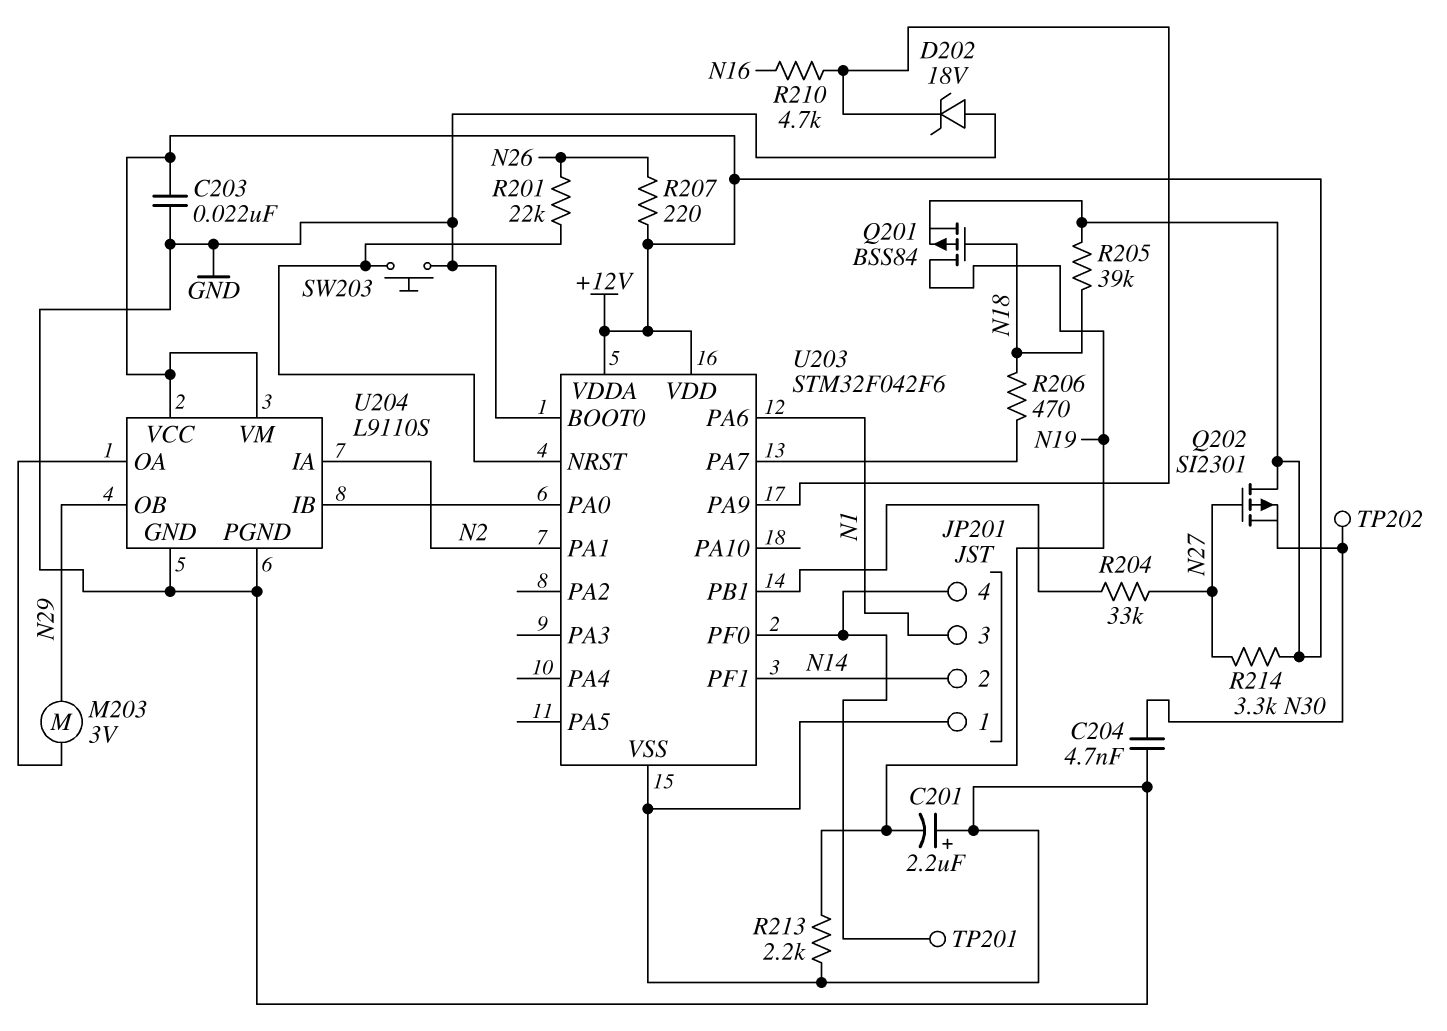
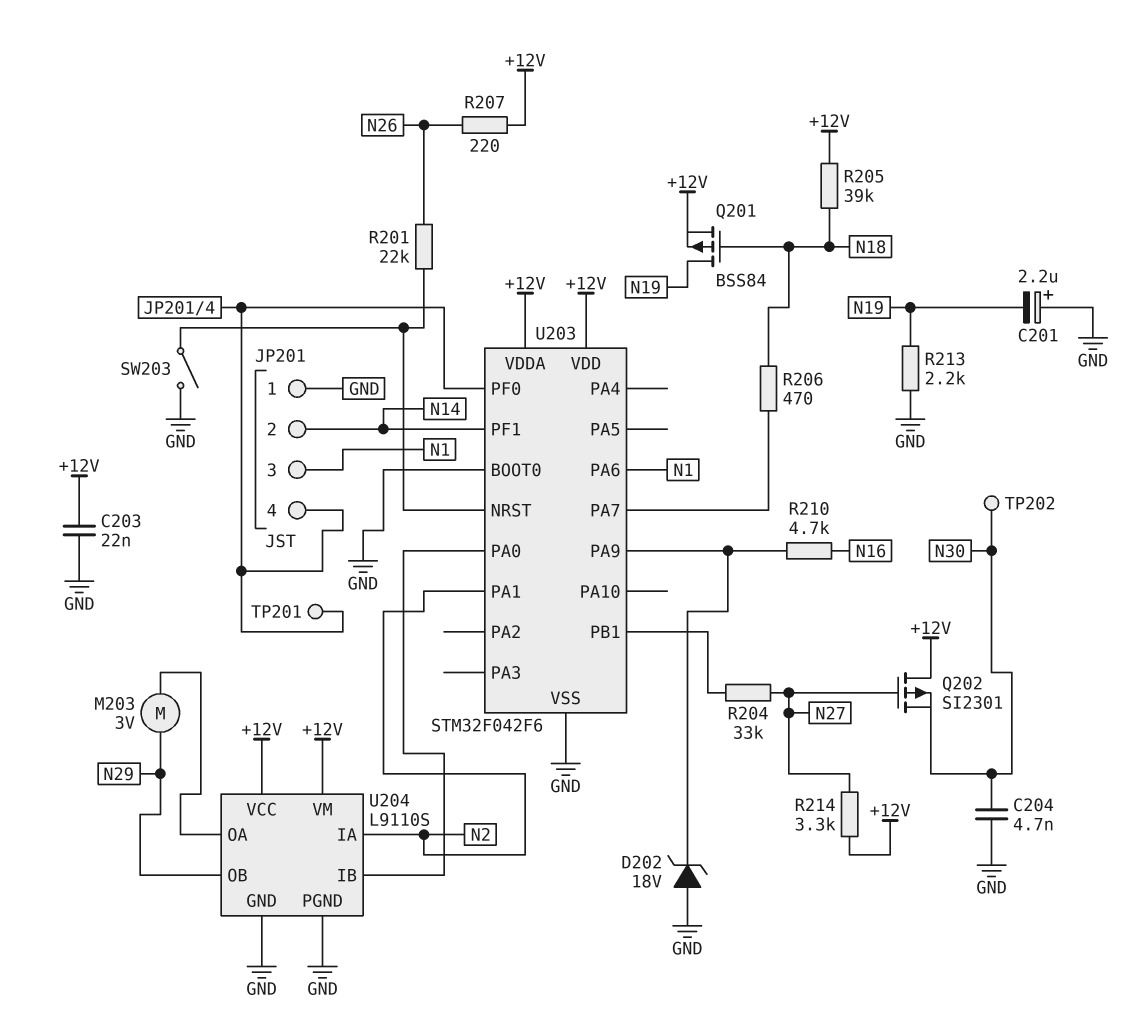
SW203: button (GND, U203/NRST) -> switch (GND, U203/NRST)

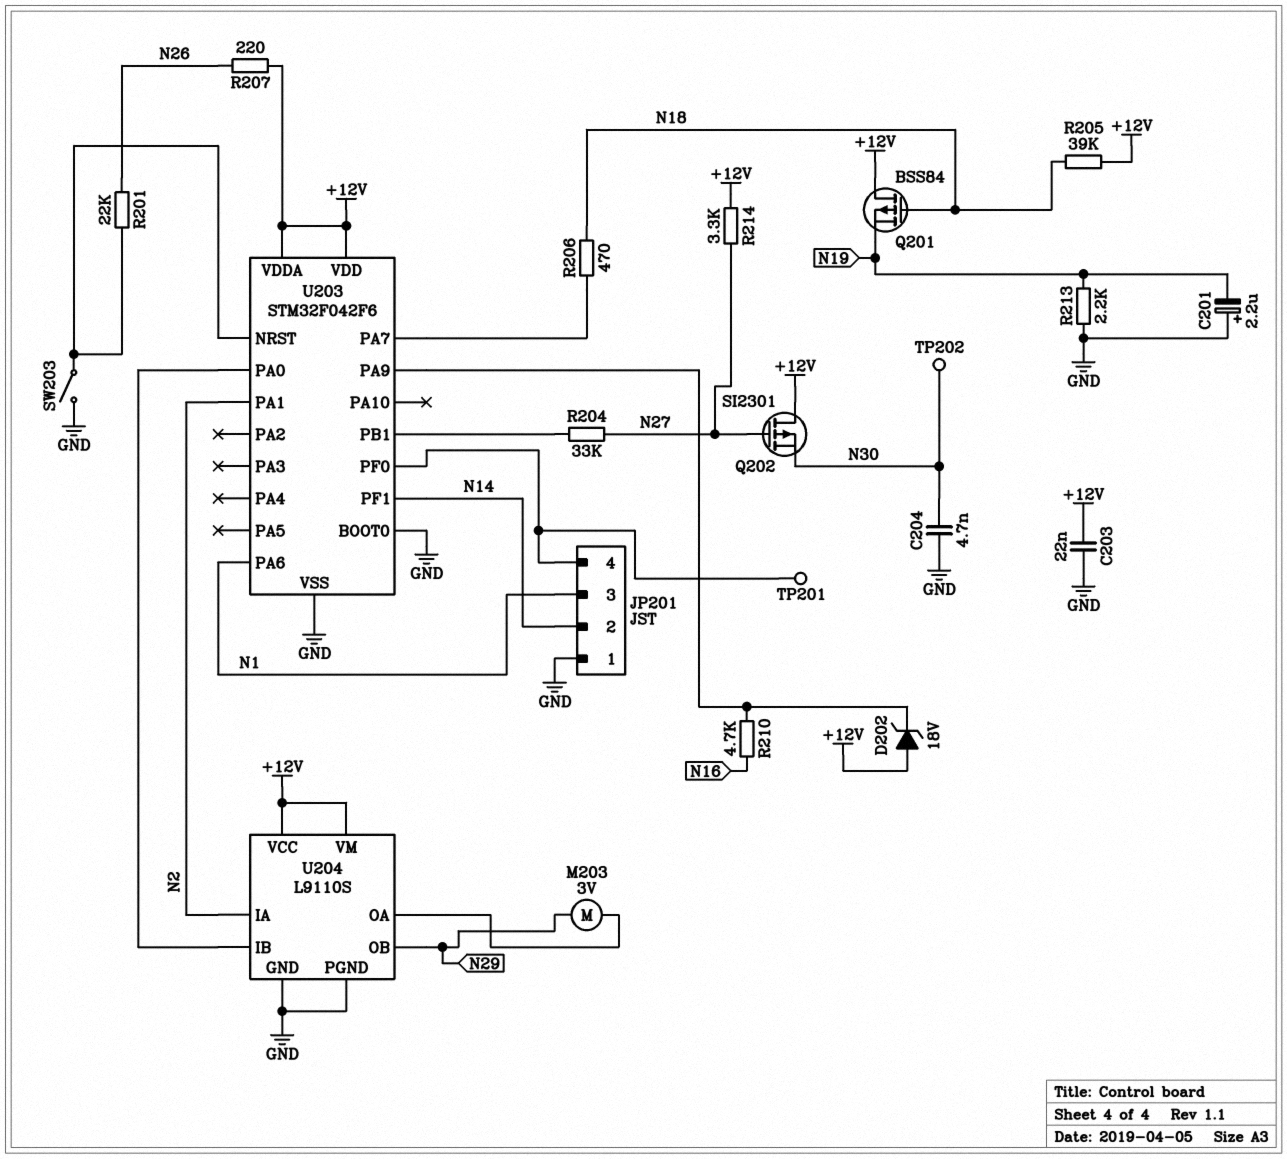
D202: zener 18V (A GND, K U203/PA9) -> zener 18V (A +12V, K U203/PA9)
Q201: PMOS BSS84 (G N18, D N19, S +12V) -> PMOS BSS84 (G N18, D +12V, S N19)

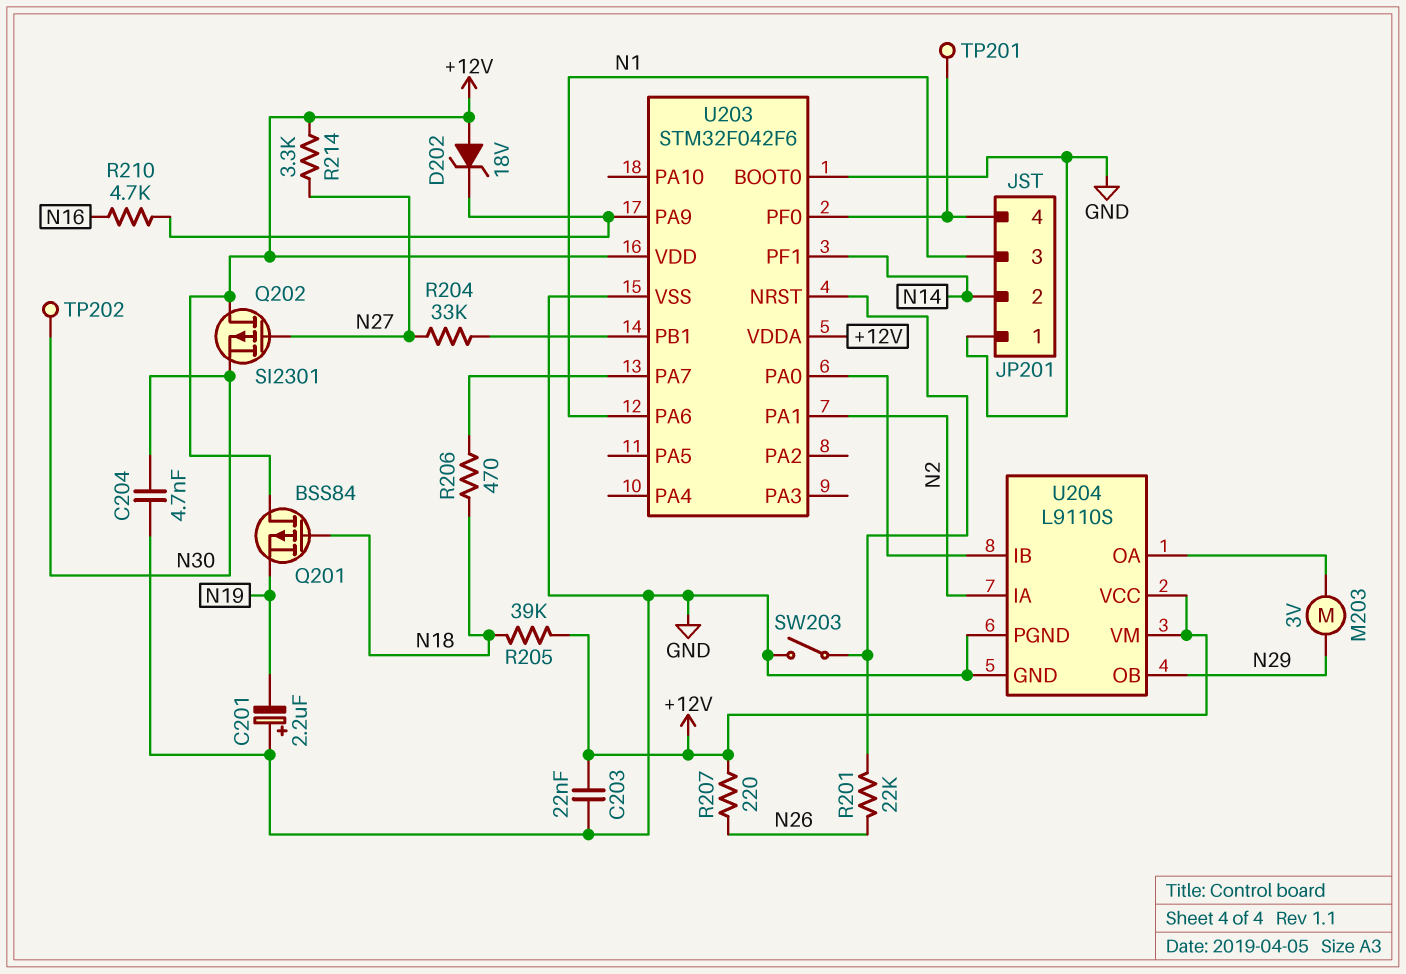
R213: 2.2k (GND, N19) -> none

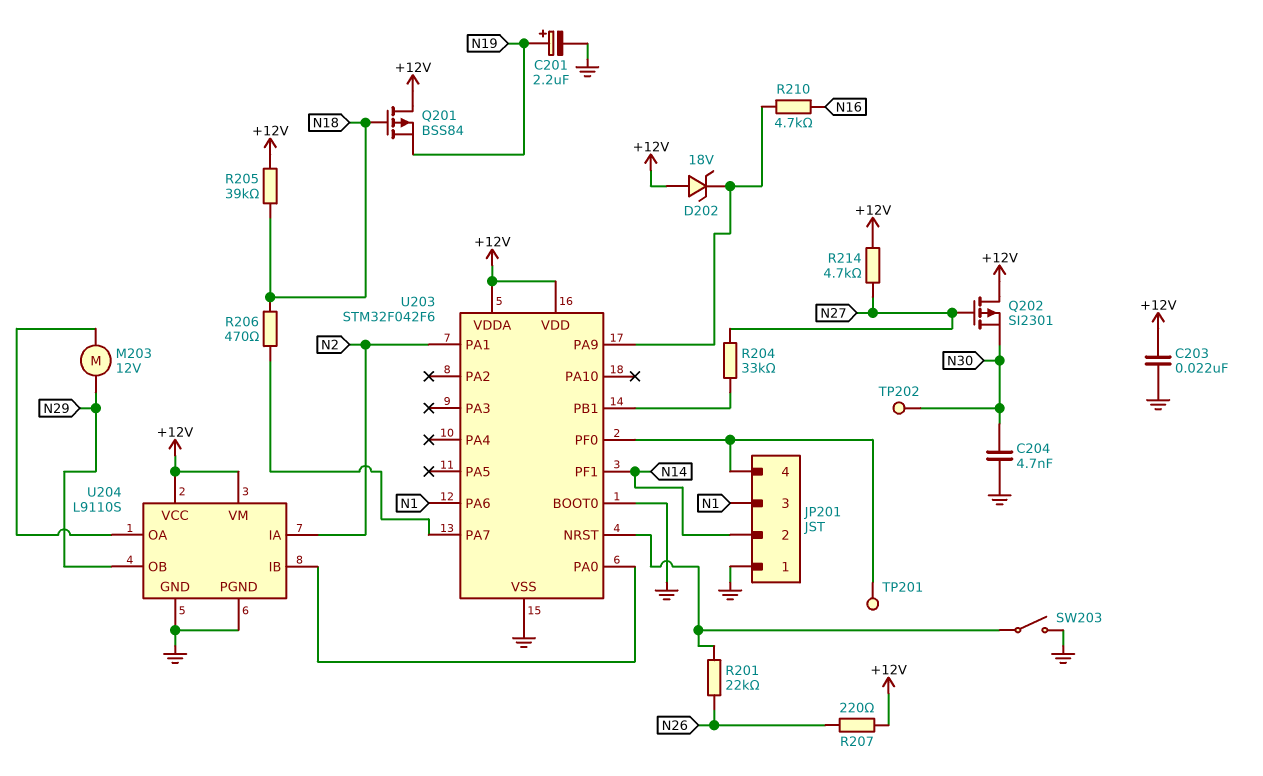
C201: 2.2uF (plus GND, minus N19) -> 2.2uF (plus N19, minus GND)
M203: motor 3V (N29, U204/OA) -> motor 12V (N29, U204/OA)
R214: 3.3k (+12V, N27) -> 4.7k (+12V, N27)

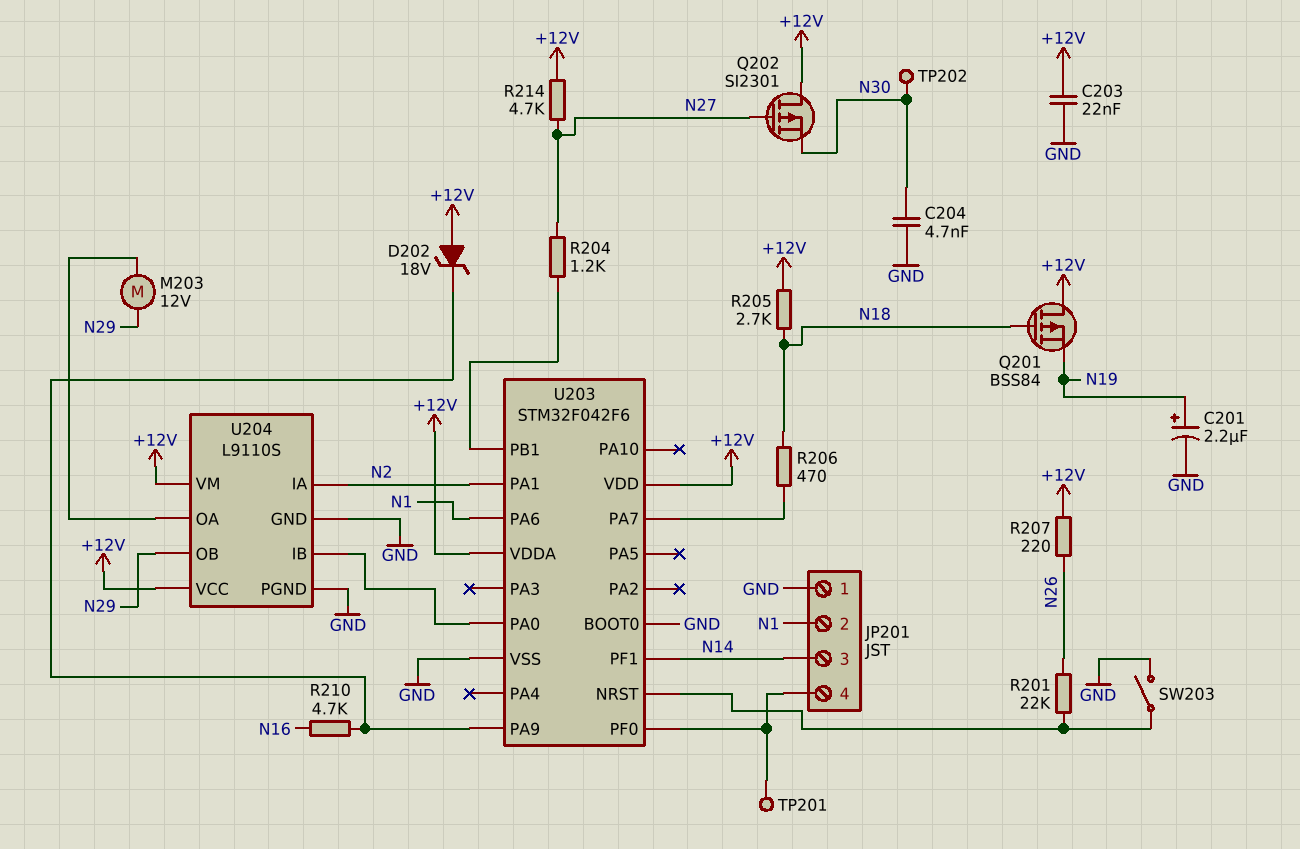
JP201 pin 2: N14 -> N1
JP201 pin 3: N1 -> N14
R204: 33k (N27, U203/PB1) -> 1.2k (N27, U203/PB1)
R205: 39k (+12V, N18) -> 2.7k (+12V, N18)

